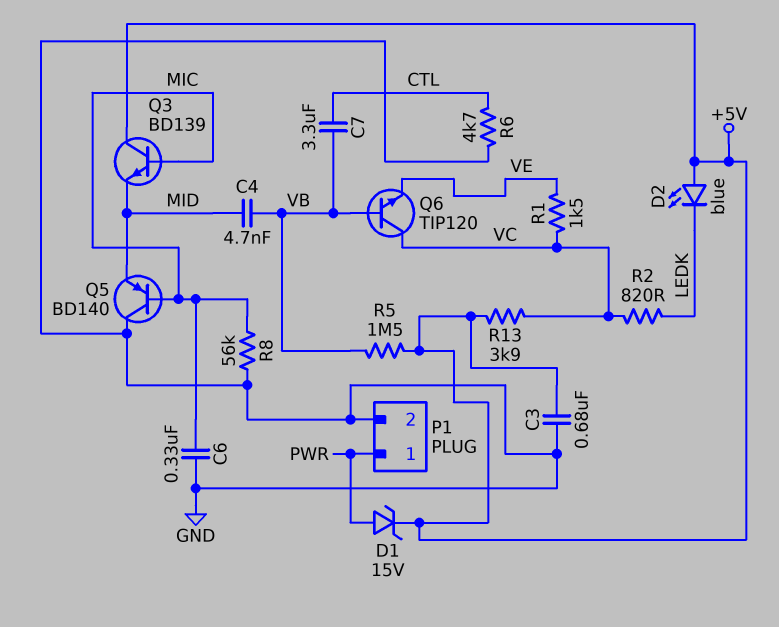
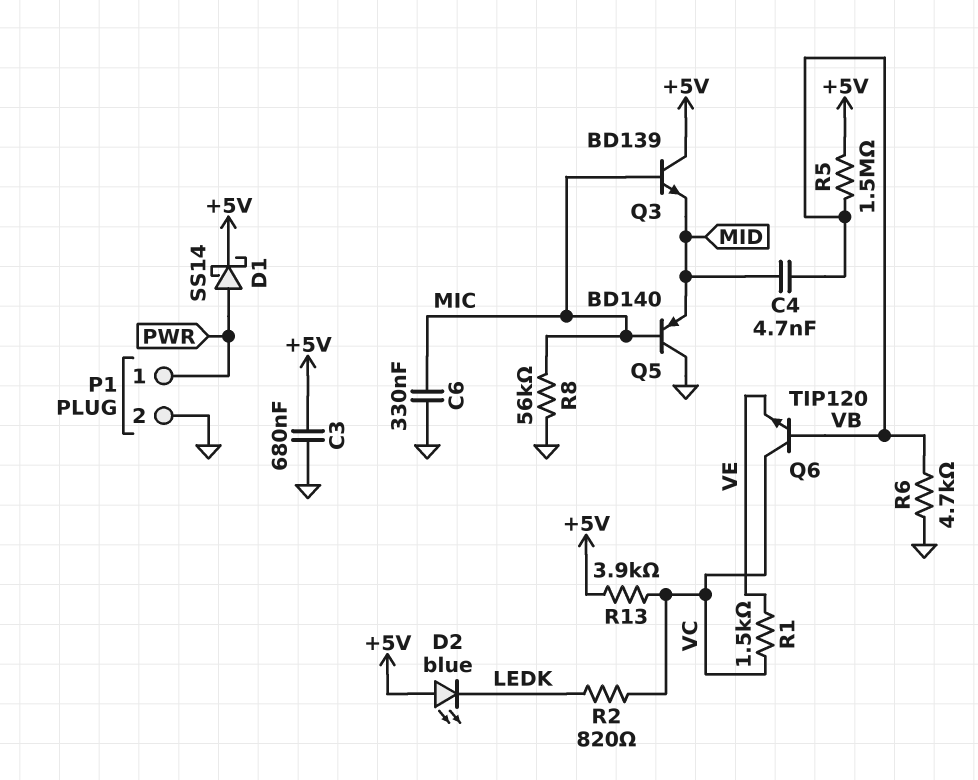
C7: 3.3uF (CTL, VB) -> none
D1: zener 15V (A PWR, K +5V) -> schottky SS14 (A PWR, K +5V)
R6: 4.7k (CTL, GND) -> 4.7k (GND, VB)

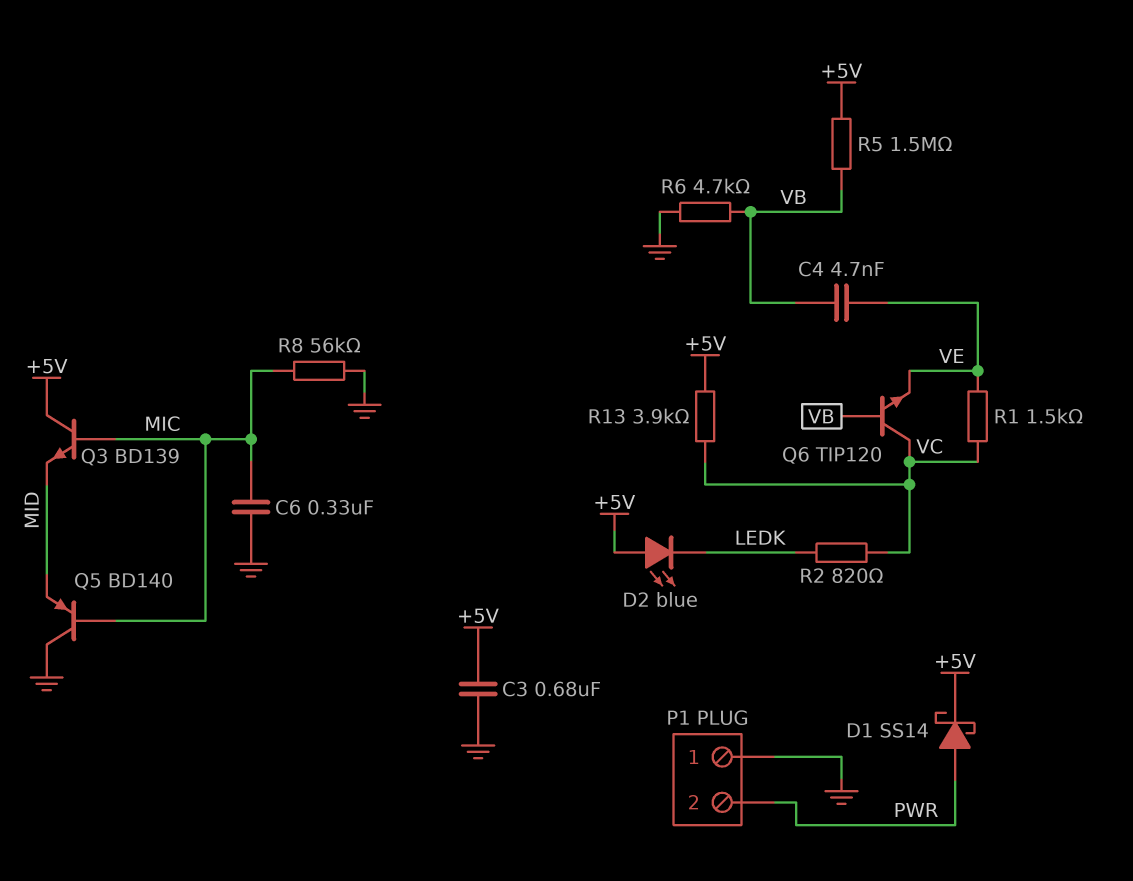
C4: 4.7nF (MID, VB) -> 4.7nF (VB, VE)
P1 pin 1: PWR -> GND
P1 pin 2: GND -> PWR

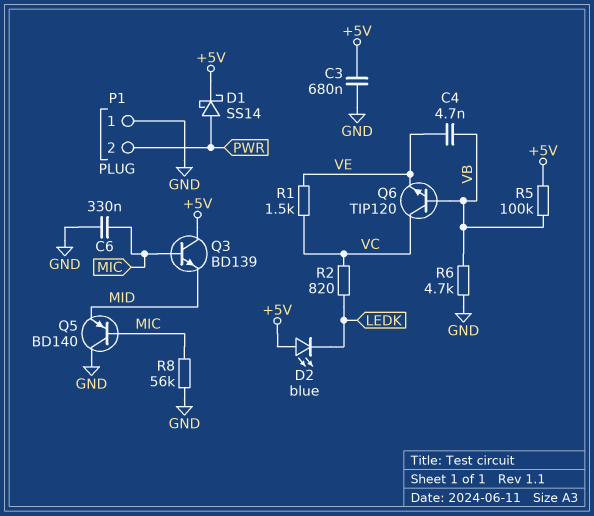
R5: 1.5M (+5V, VB) -> 100k (+5V, VB)
R13: 3.9k (+5V, VC) -> none

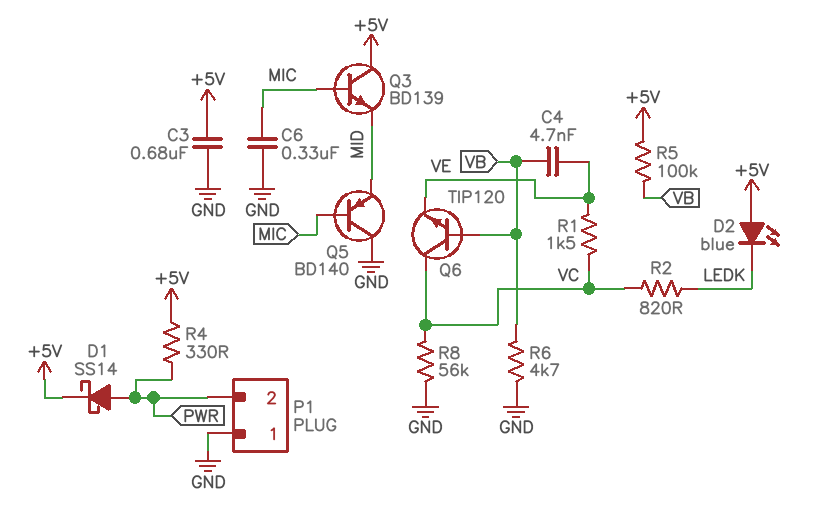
R4: none -> 330 (+5V, PWR)
R8: 56k (GND, MIC) -> 56k (GND, VC)

